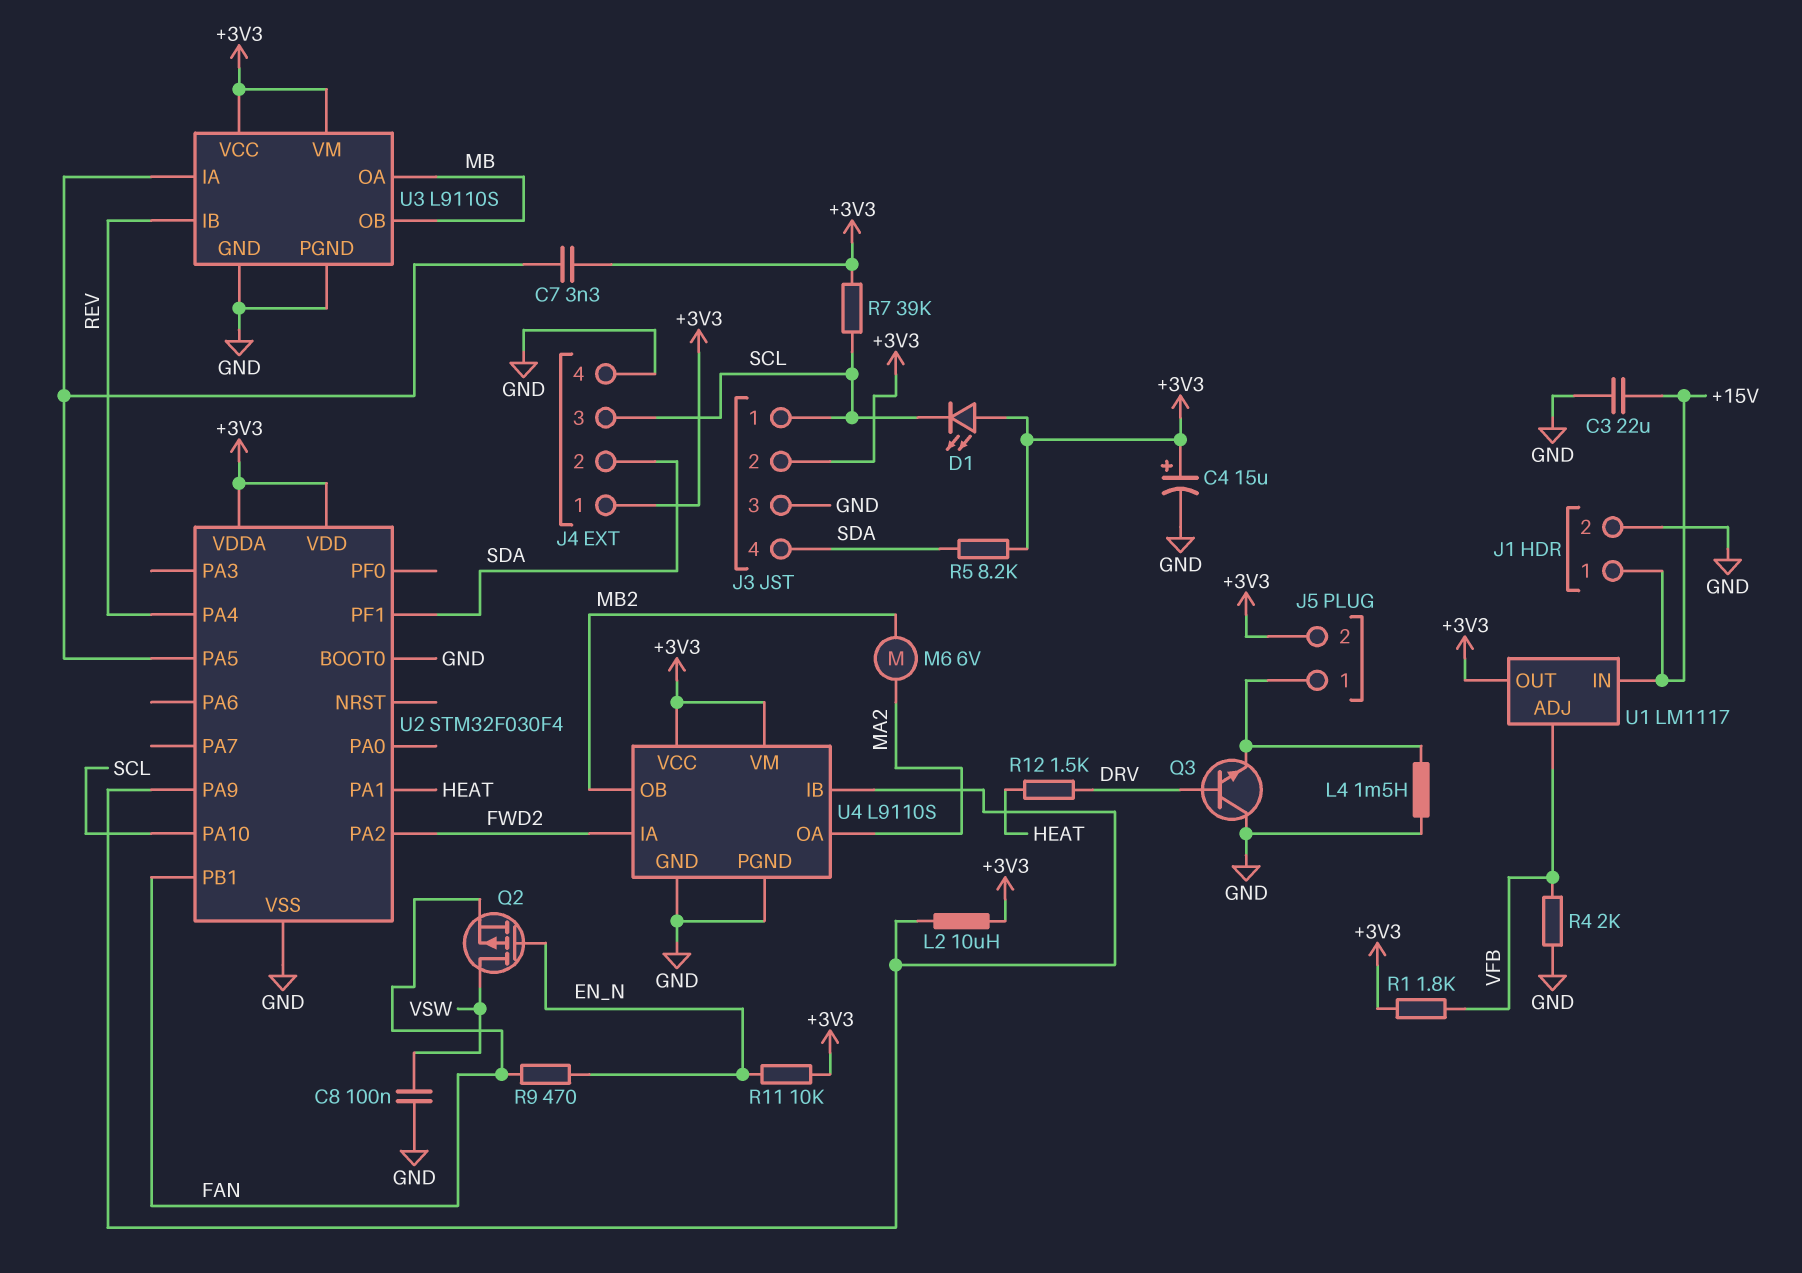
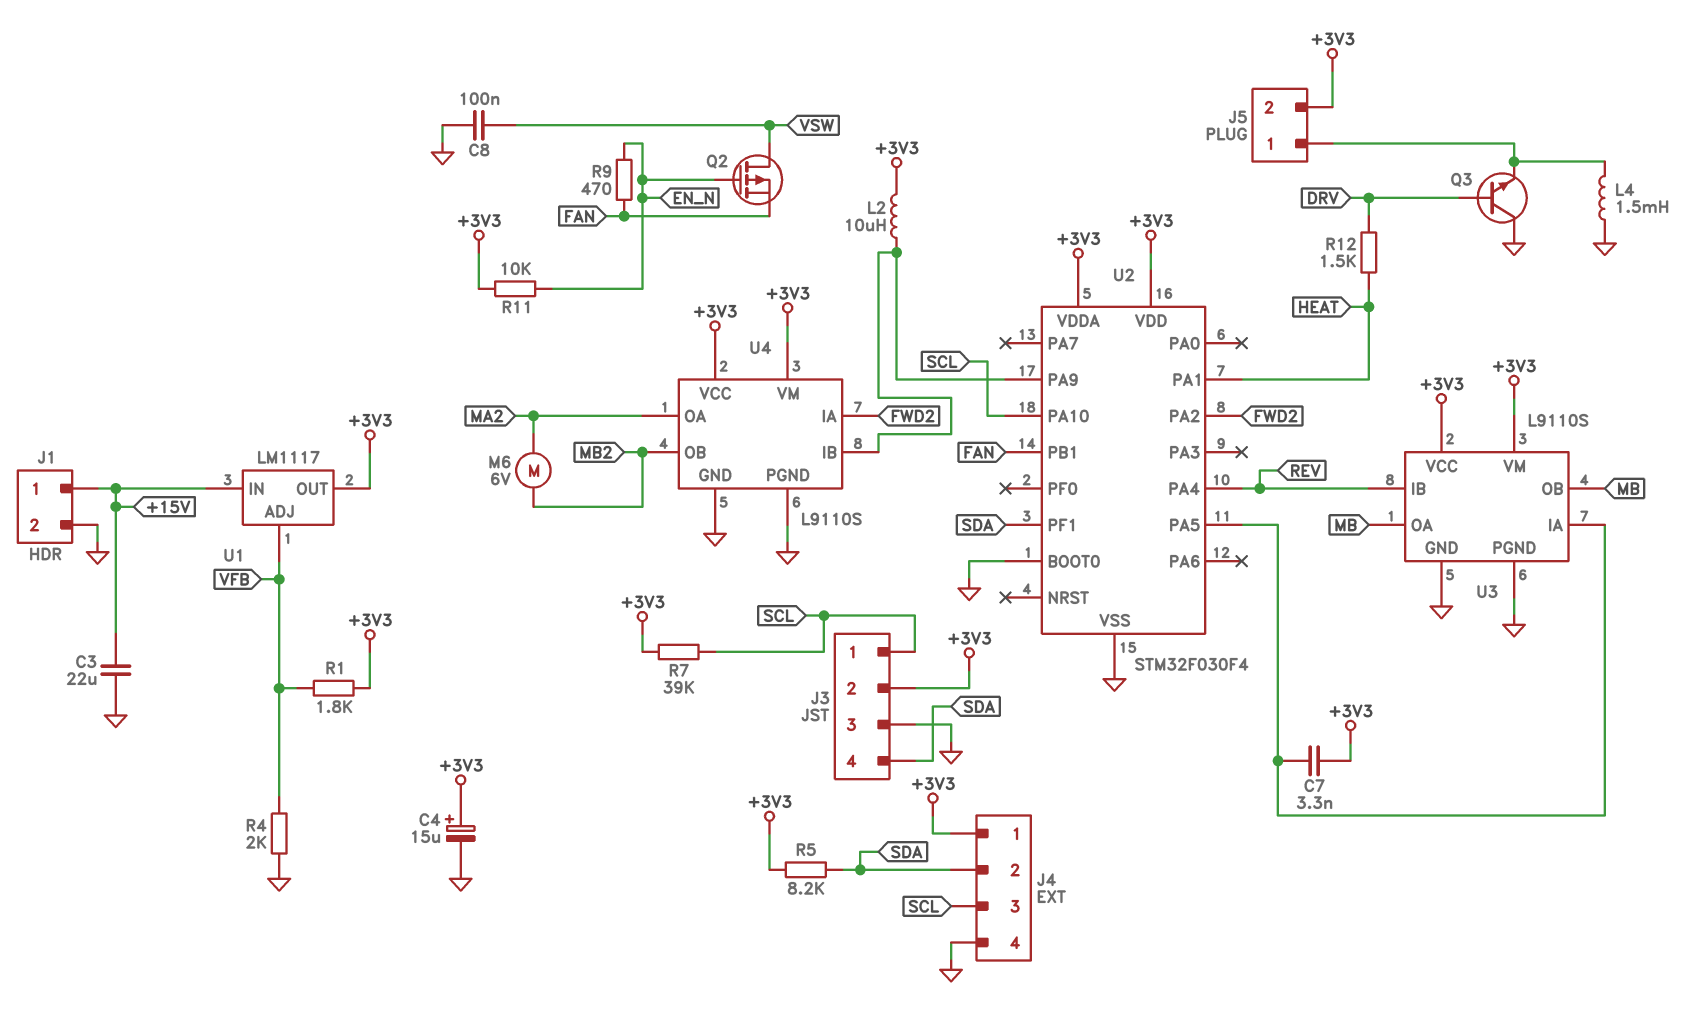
D1: LED (A +3V3, K SCL) -> none

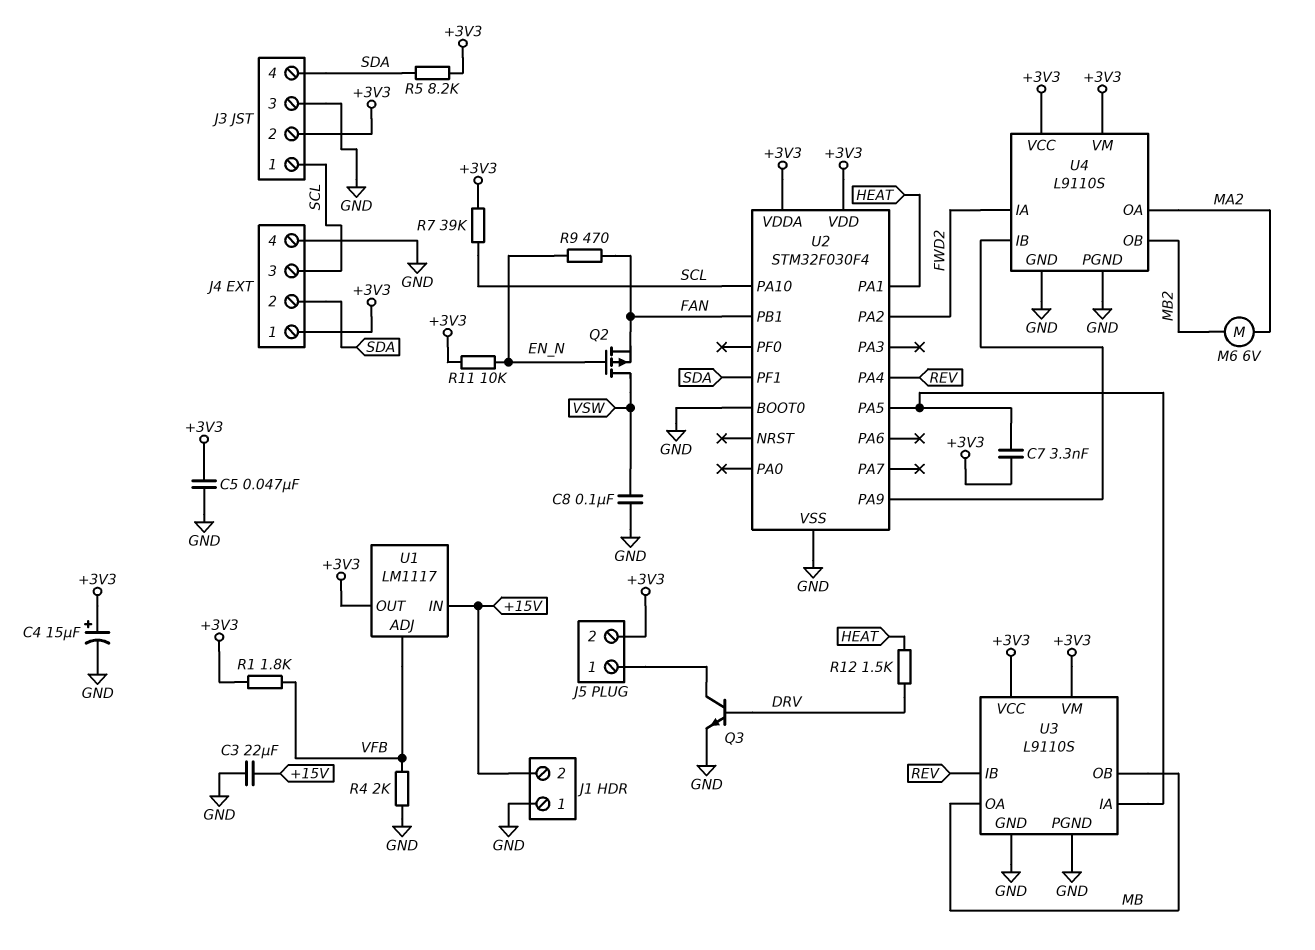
C5: none -> 47nF (+3V3, GND)
J1 pin 1: +15V -> GND
J1 pin 2: GND -> +15V
L2: 10uH (+3V3, U2/PA9) -> none
L4: 1.5mH (GND, J5/1) -> none
Q3: NPN (B DRV, C GND, E J5/1) -> NPN (B DRV, C J5/1, E GND)

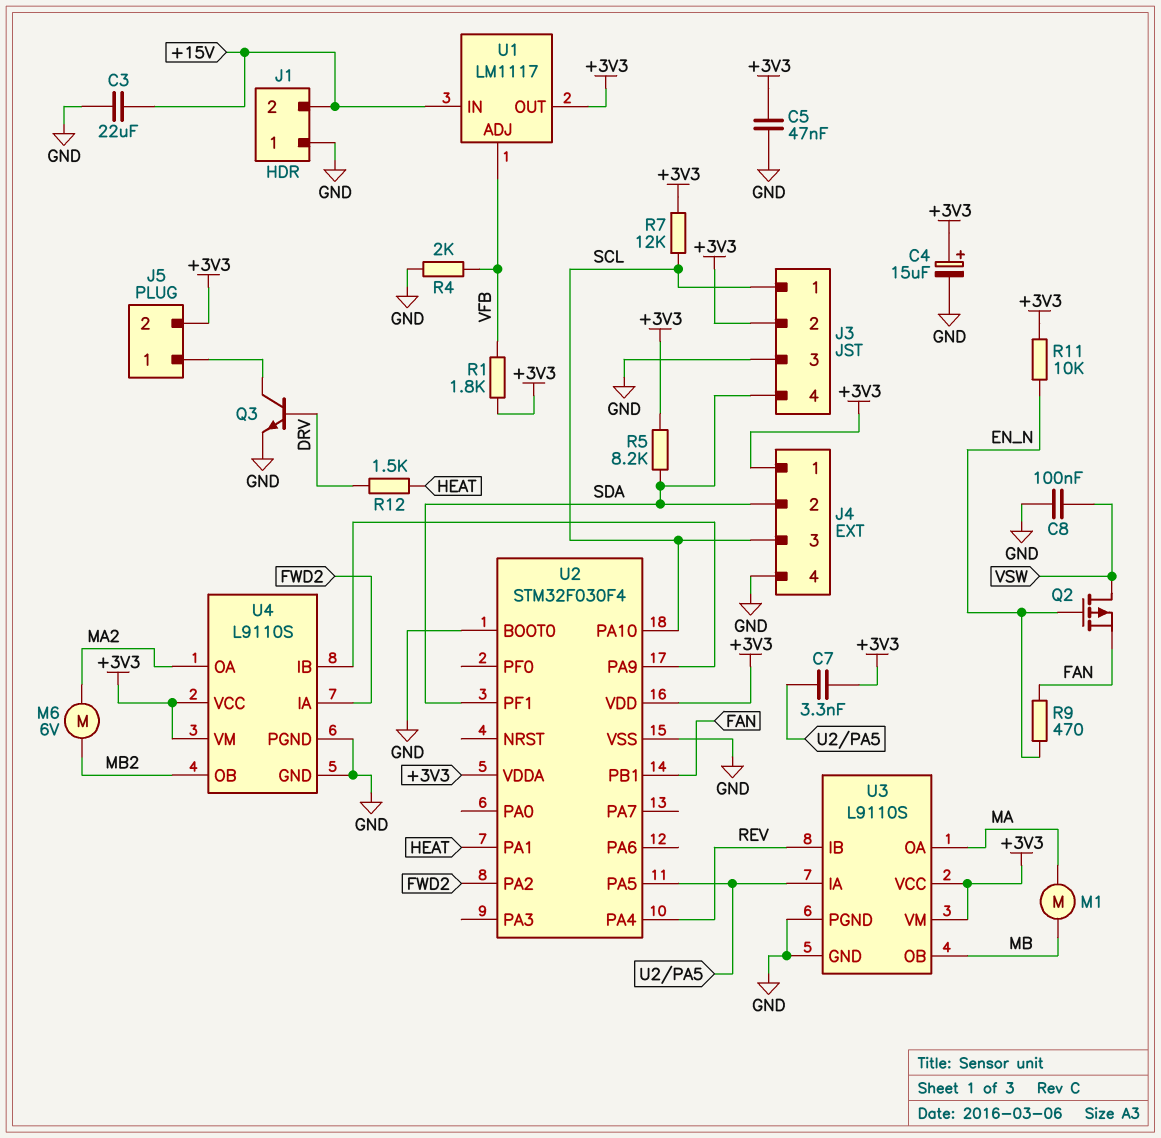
M1: none -> motor (MA, MB)
R7: 39k (+3V3, SCL) -> 12k (+3V3, SCL)
U3 pin OA: MB -> MA

